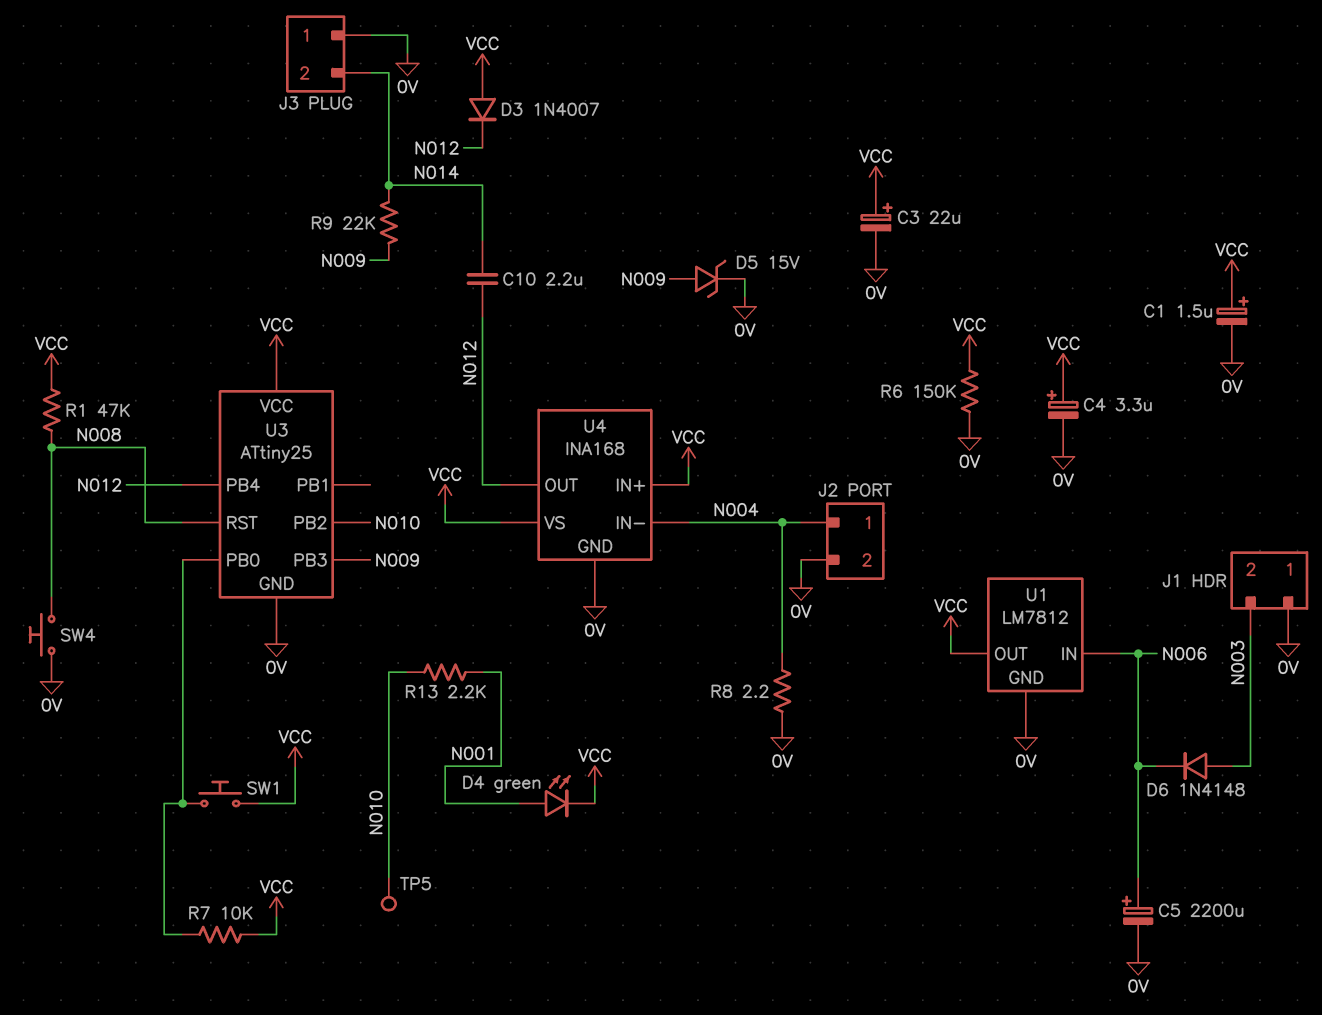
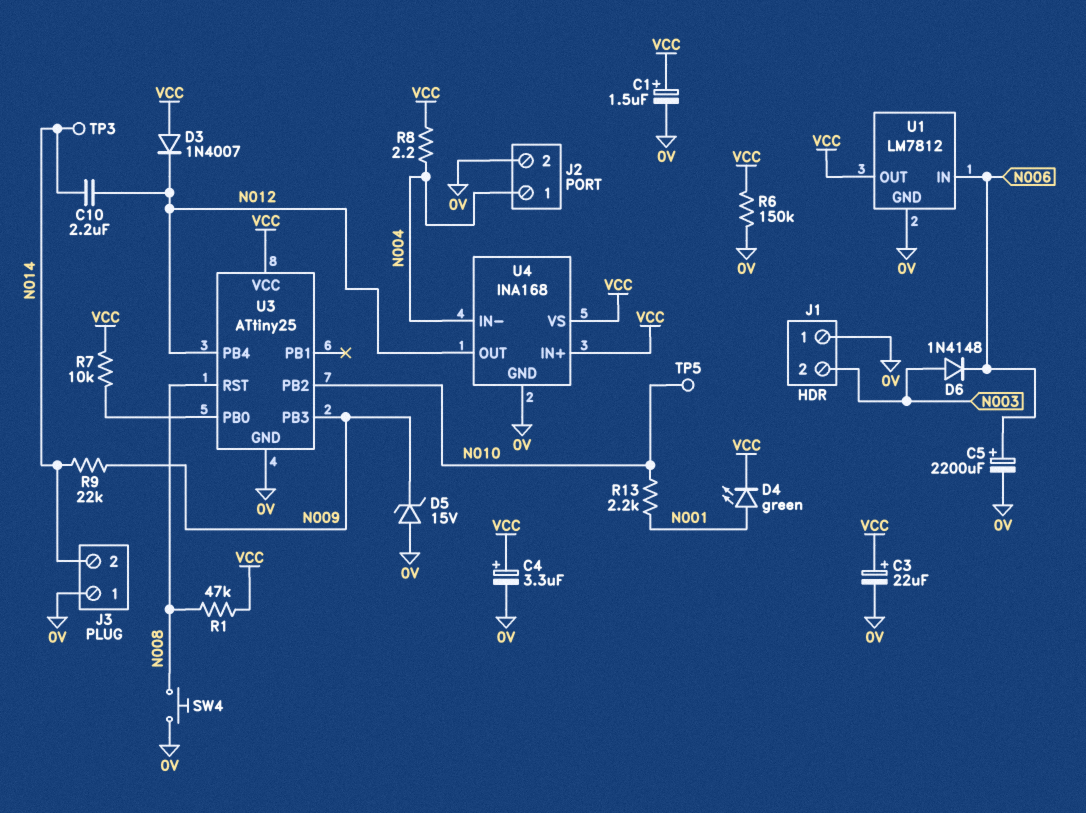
D5: zener 15V (A N009, K 0V) -> zener 15V (A 0V, K N009)
R8: 2.2 (0V, N004) -> 2.2 (N004, VCC)
SW1: button (U3/PB0, VCC) -> none
TP3: none -> test point (N014)

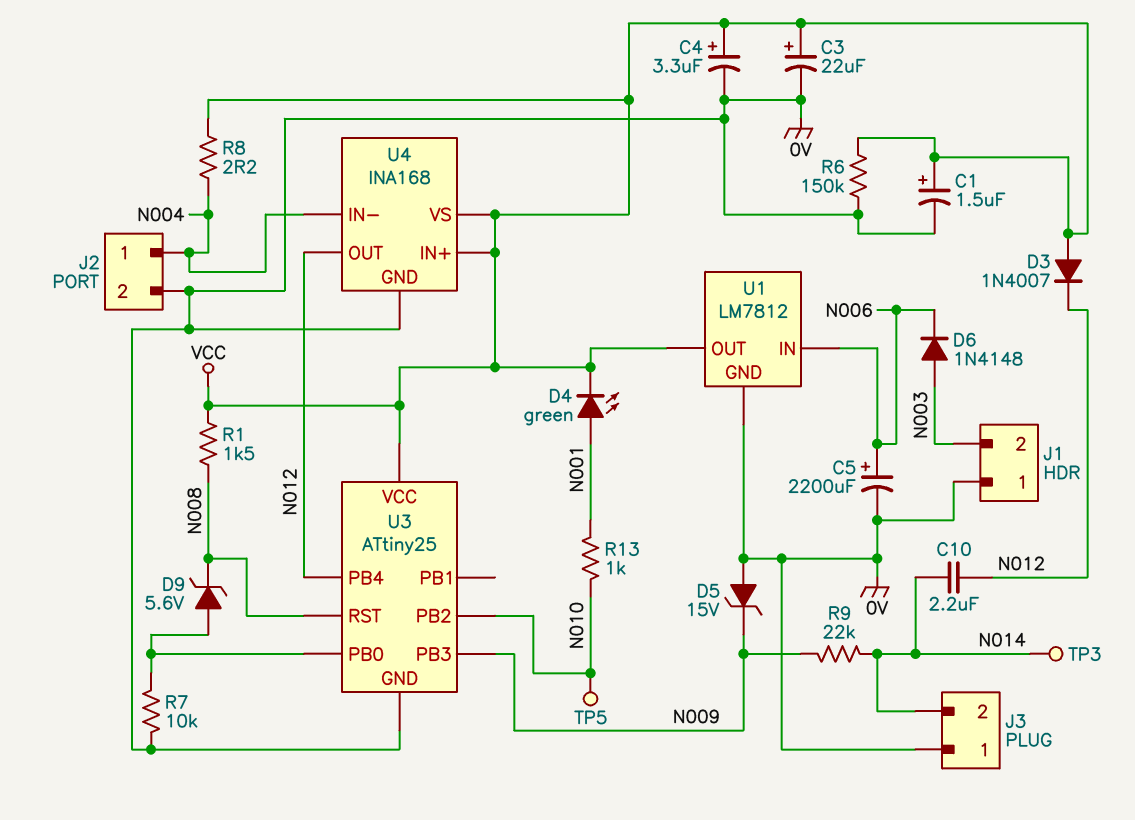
D9: none -> zener 5.6V (A U3/PB0, K N008)
R1: 47k (N008, VCC) -> 1.5k (N008, VCC)
R7: 10k (U3/PB0, VCC) -> 10k (0V, U3/PB0)
R13: 2.2k (N001, N010) -> 1k (N001, N010)
SW4: button (0V, N008) -> none

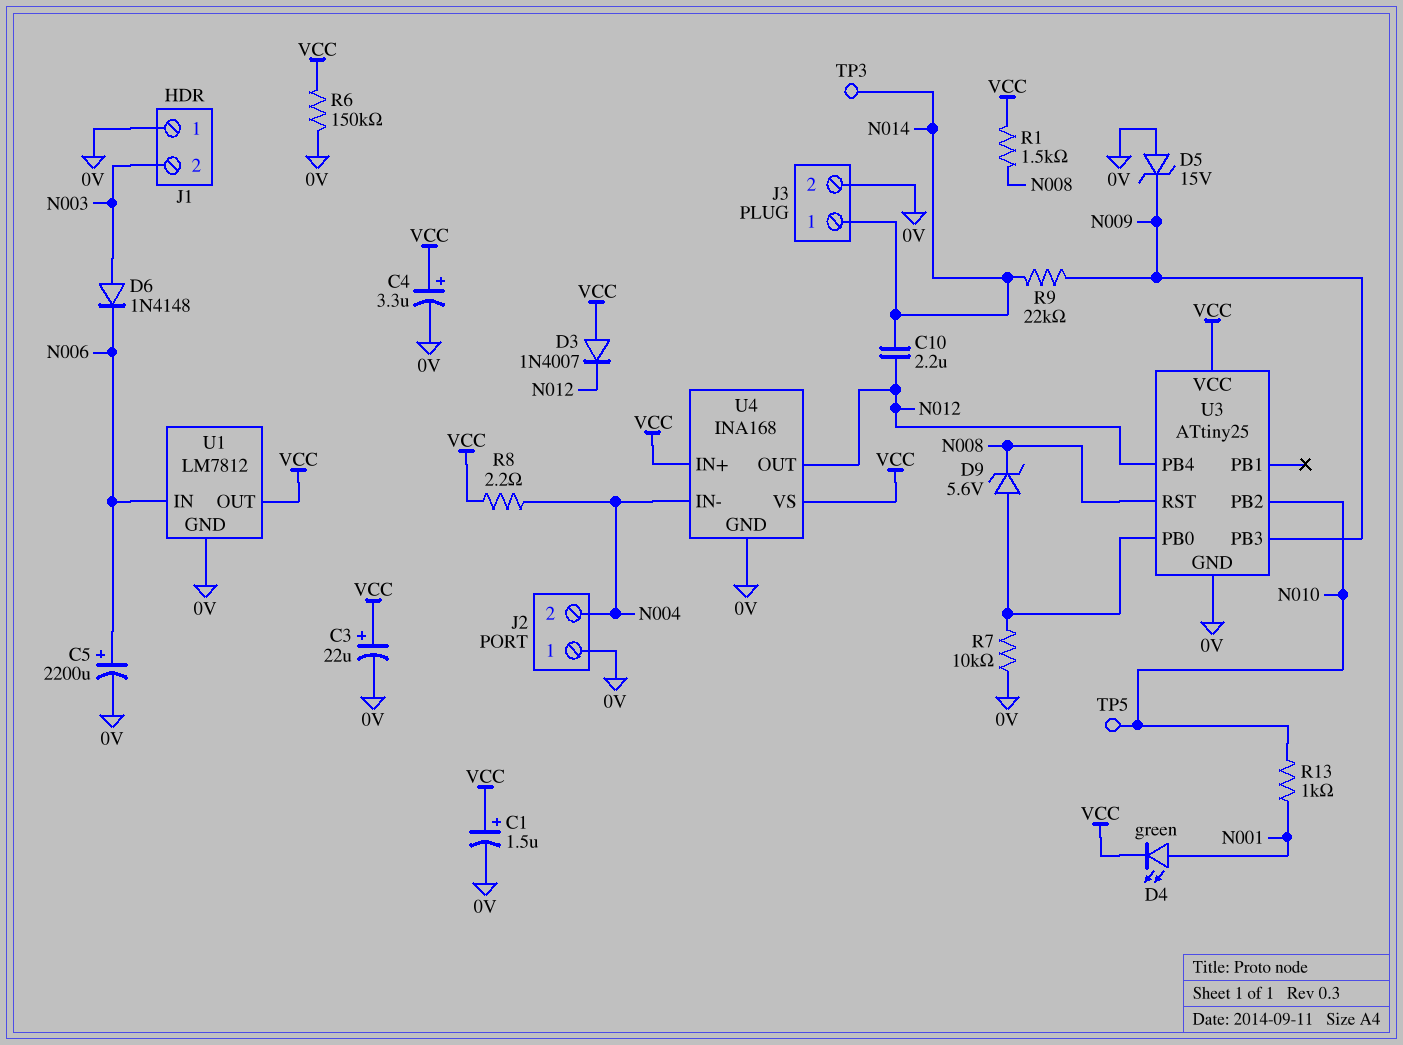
J2 pin 1: N004 -> 0V
J2 pin 2: 0V -> N004
J3 pin 1: 0V -> N014
J3 pin 2: N014 -> 0V

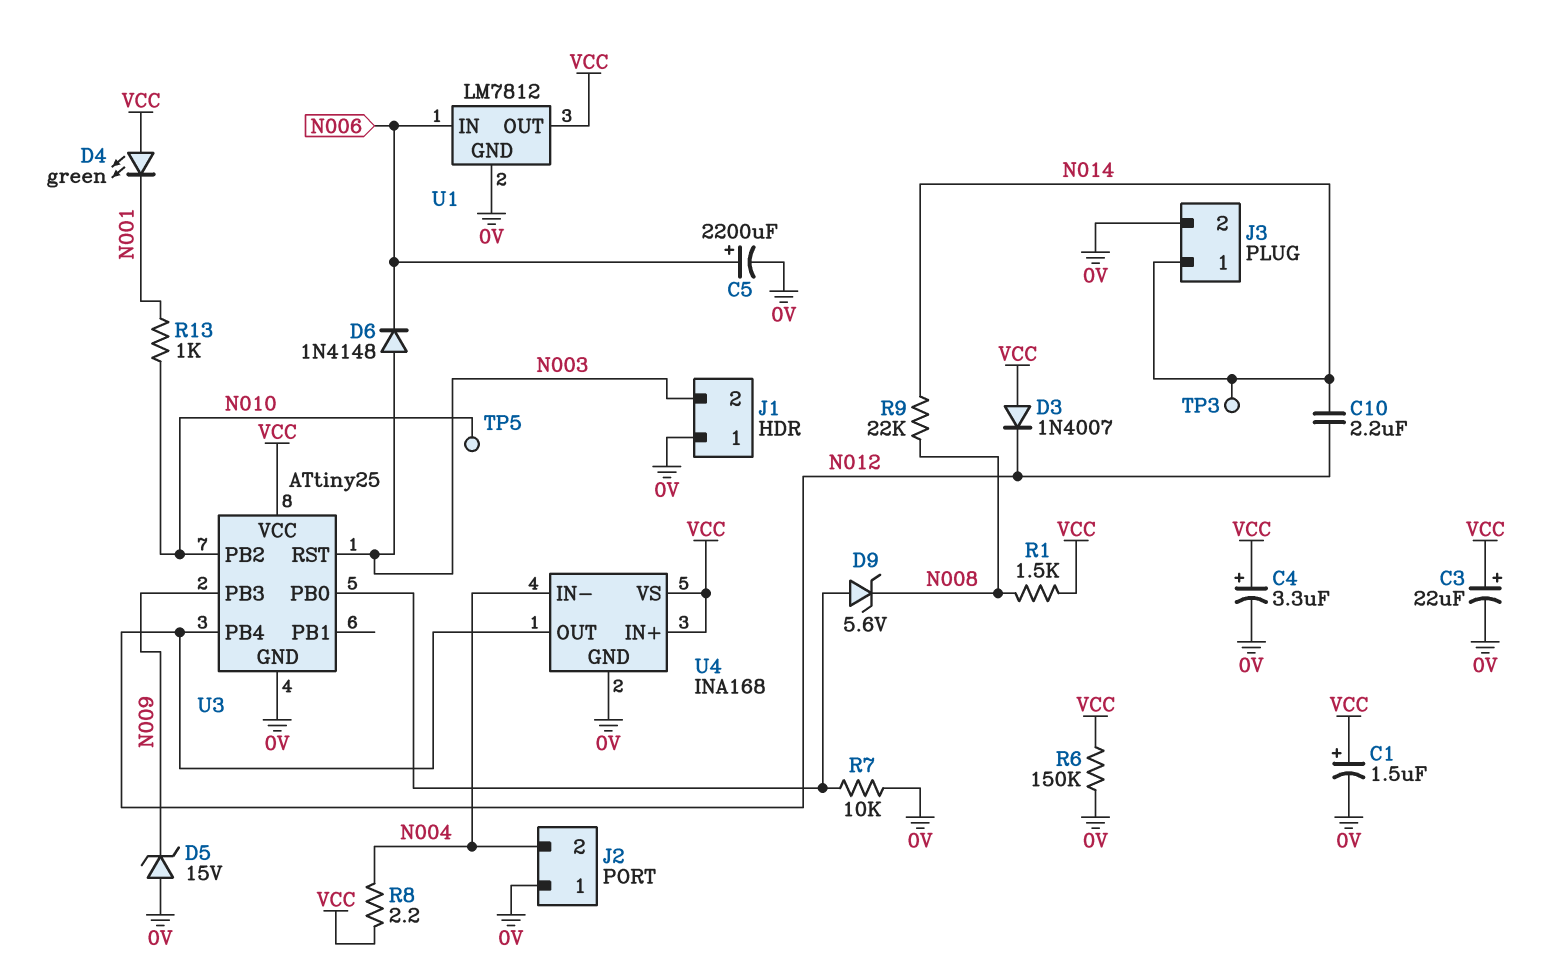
D4: LED green (A N001, K VCC) -> LED green (A VCC, K N001)
R9: 22k (N009, N014) -> 22k (N008, N014)
U3 pin RST: N008 -> N003

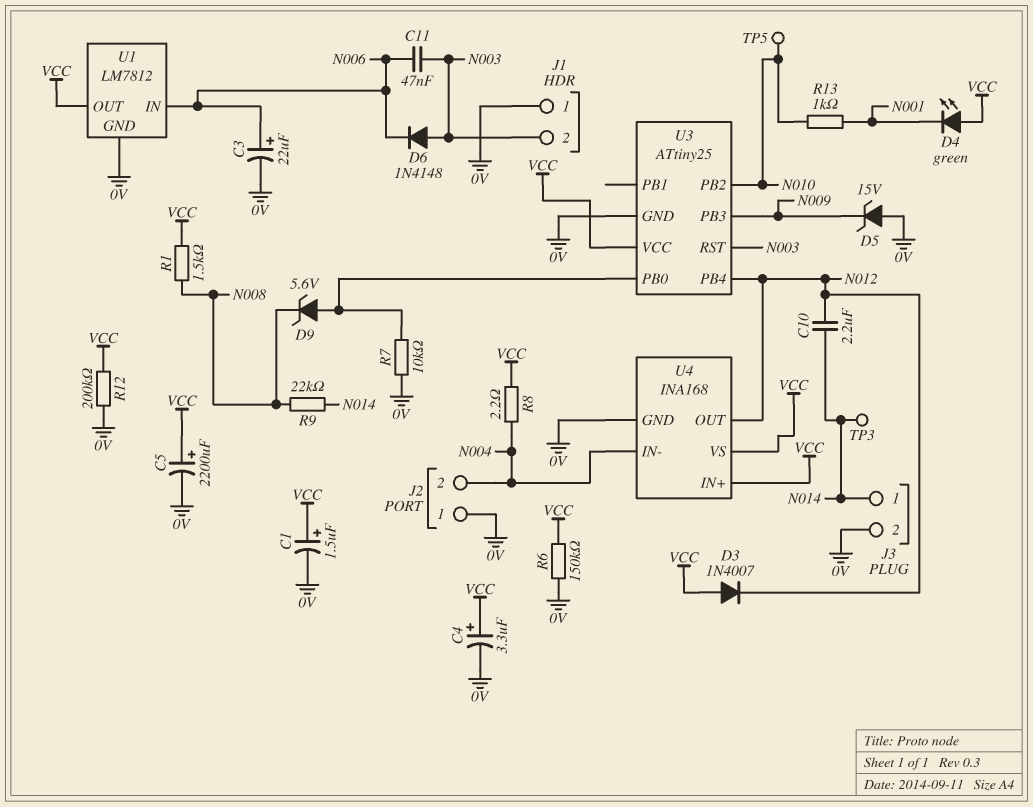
C3: 22uF (plus VCC, minus 0V) -> 22uF (plus N006, minus 0V)
C5: 2200uF (plus N006, minus 0V) -> 2200uF (plus VCC, minus 0V)
C11: none -> 47nF (N003, N006)
R12: none -> 200k (0V, VCC)

